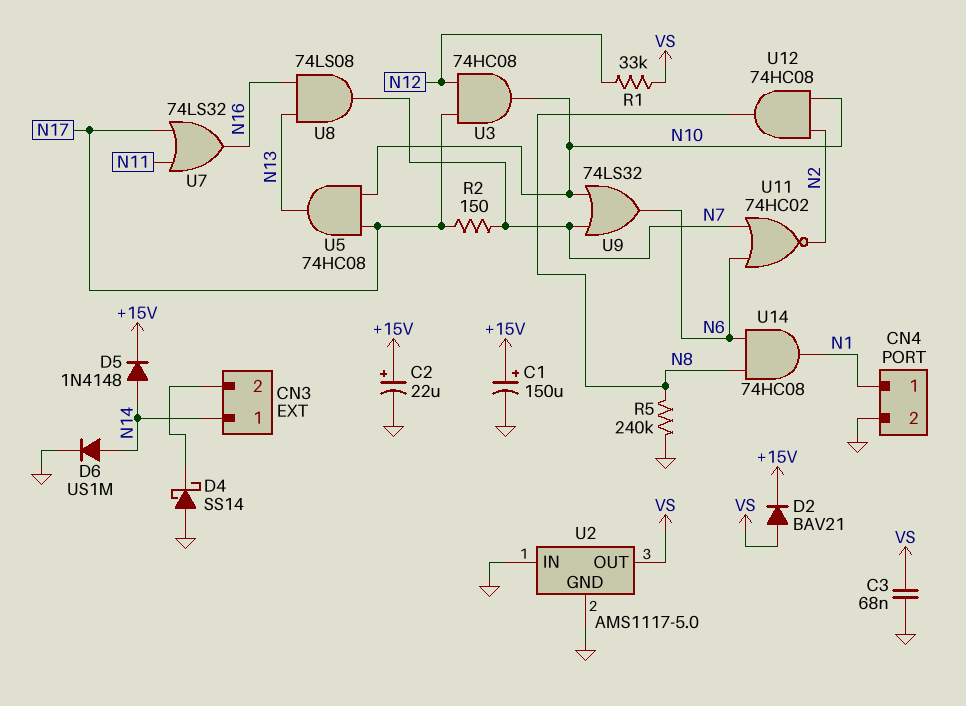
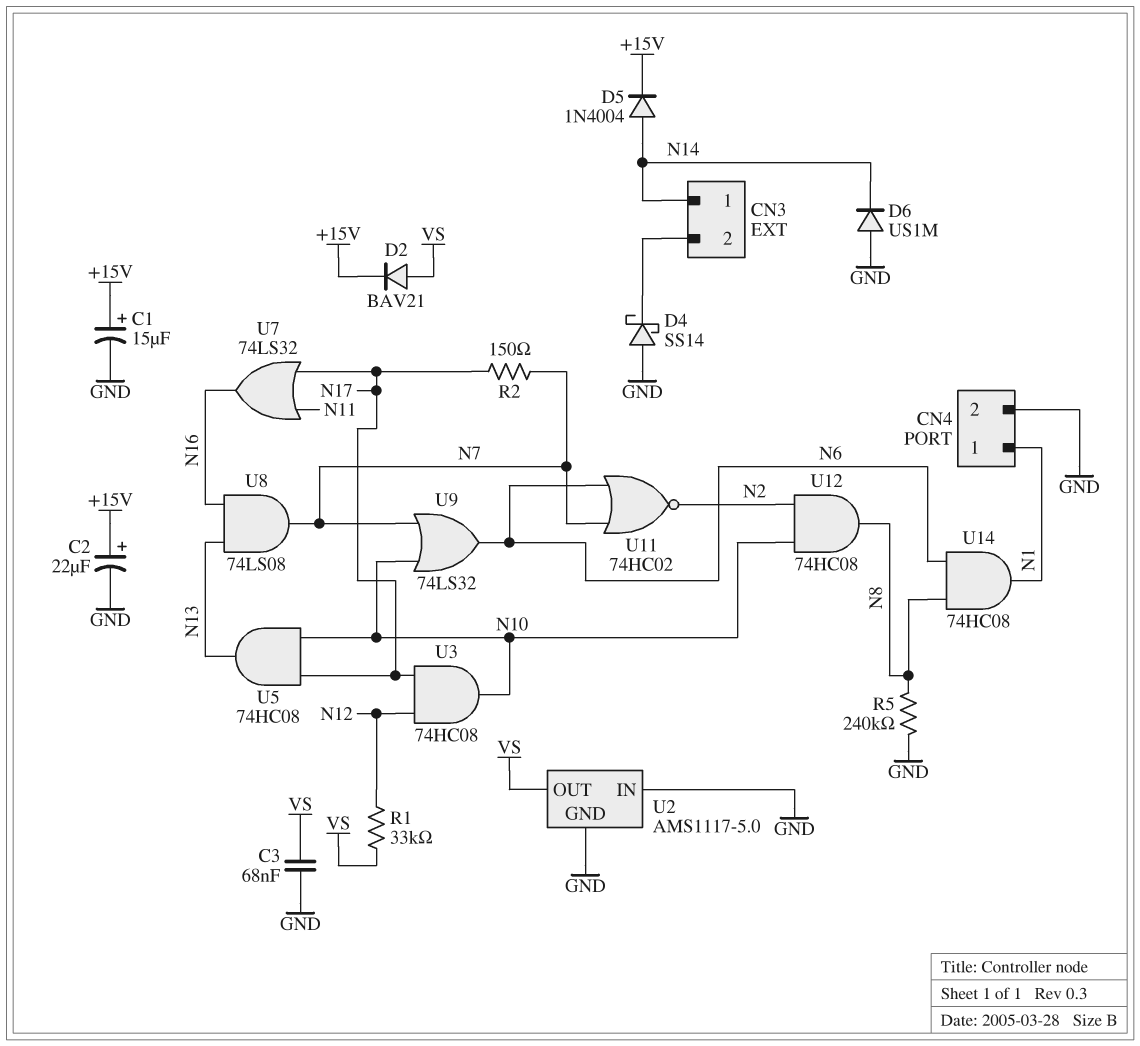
C1: 150uF (plus +15V, minus GND) -> 15uF (plus +15V, minus GND)
D5: diode 1N4148 (A N14, K +15V) -> diode 1N4004 (A N14, K +15V)
D6: diode US1M (A N14, K GND) -> diode US1M (A GND, K N14)

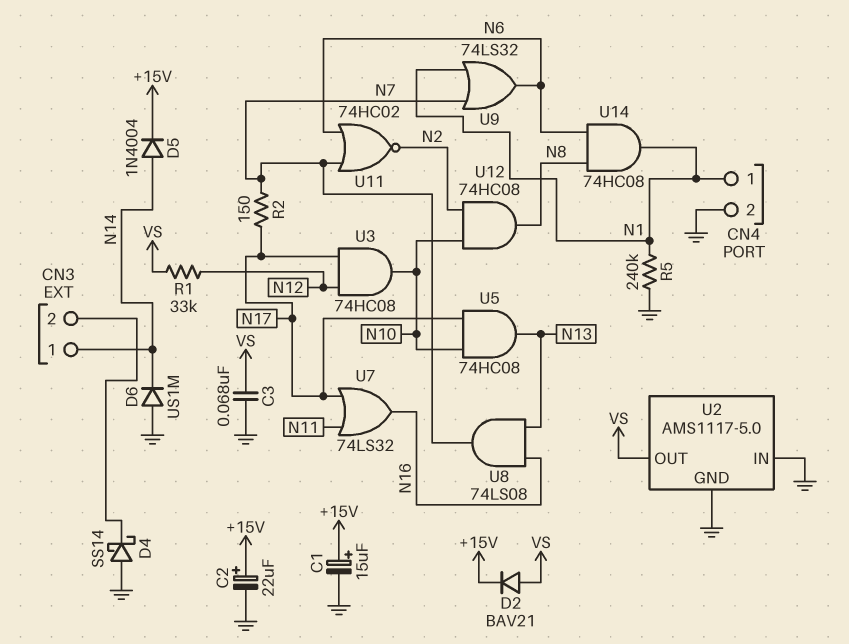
R5: 240k (GND, N8) -> 240k (GND, N1)
U9: OR 74LS32 (in N7, in N10, out N6) -> OR 74LS32 (in N1, in N7, out N6)

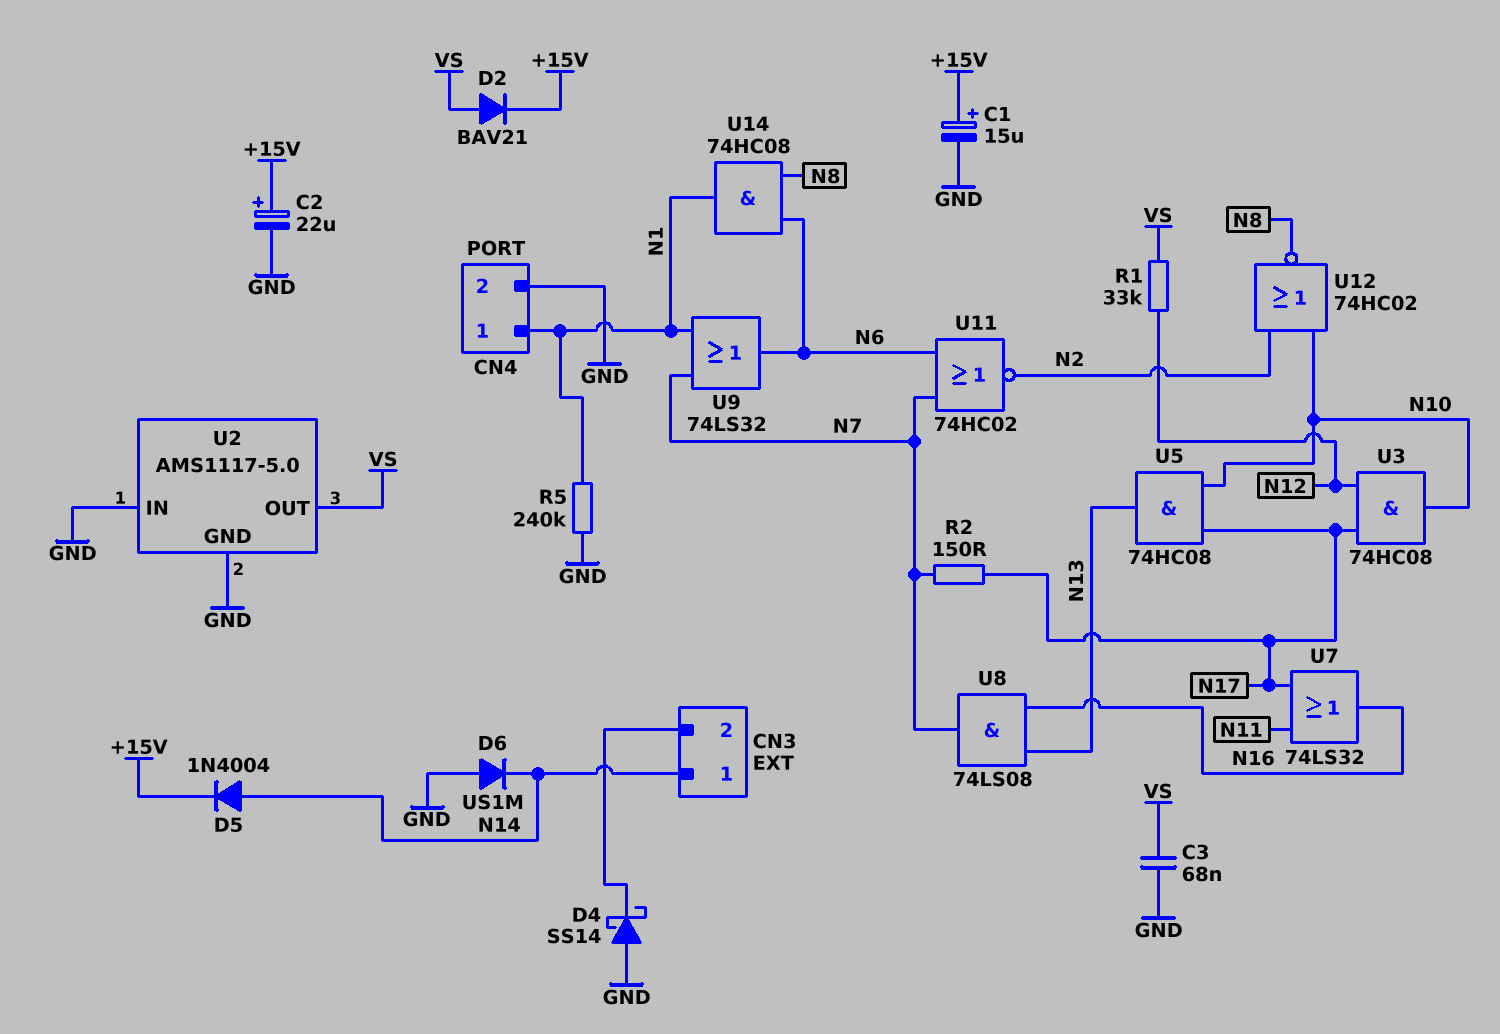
U12: AND 74HC08 (in N2, in N10, out N8) -> NOR 74HC02 (in N2, in N10, out N8)

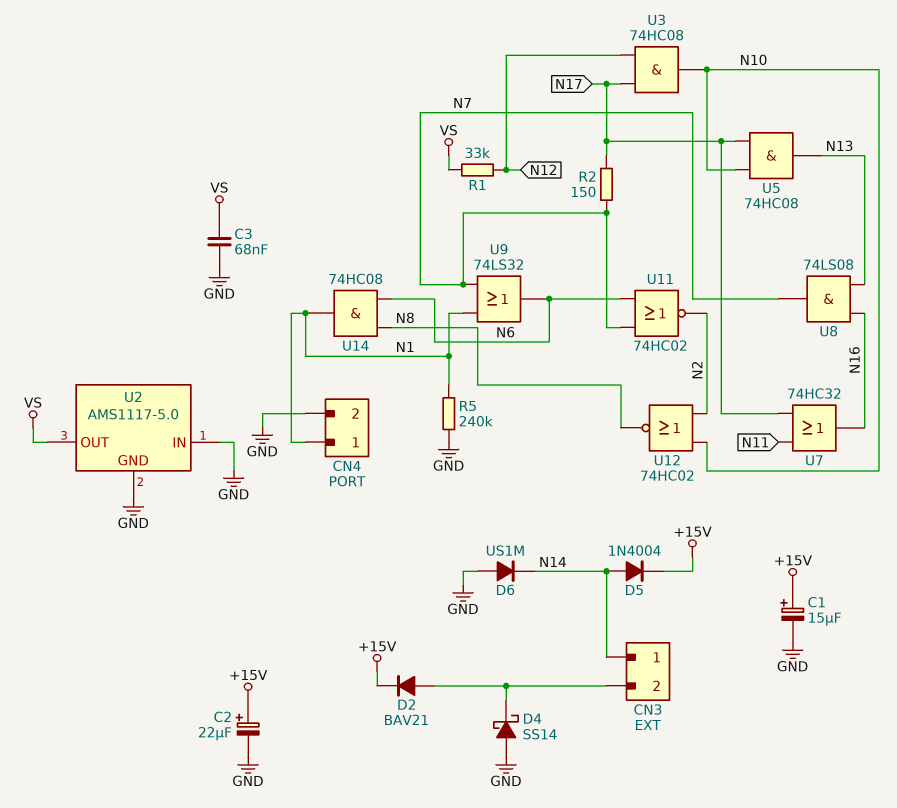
D2: diode BAV21 (A VS, K +15V) -> diode BAV21 (A CN3/2, K +15V)
U7: OR 74LS32 (in N11, in N17, out N16) -> OR 74HC32 (in N11, in N17, out N16)

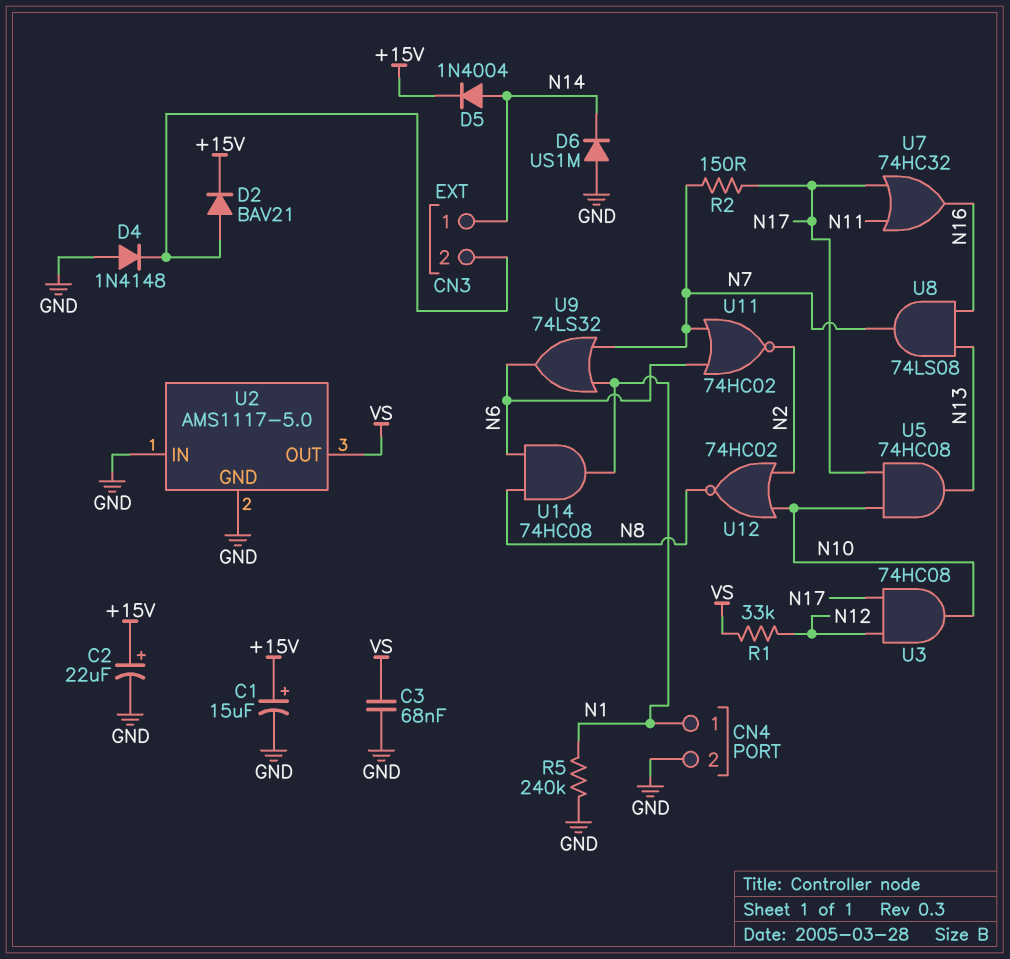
D4: schottky SS14 (A GND, K CN3/2) -> diode 1N4148 (A GND, K CN3/2)

